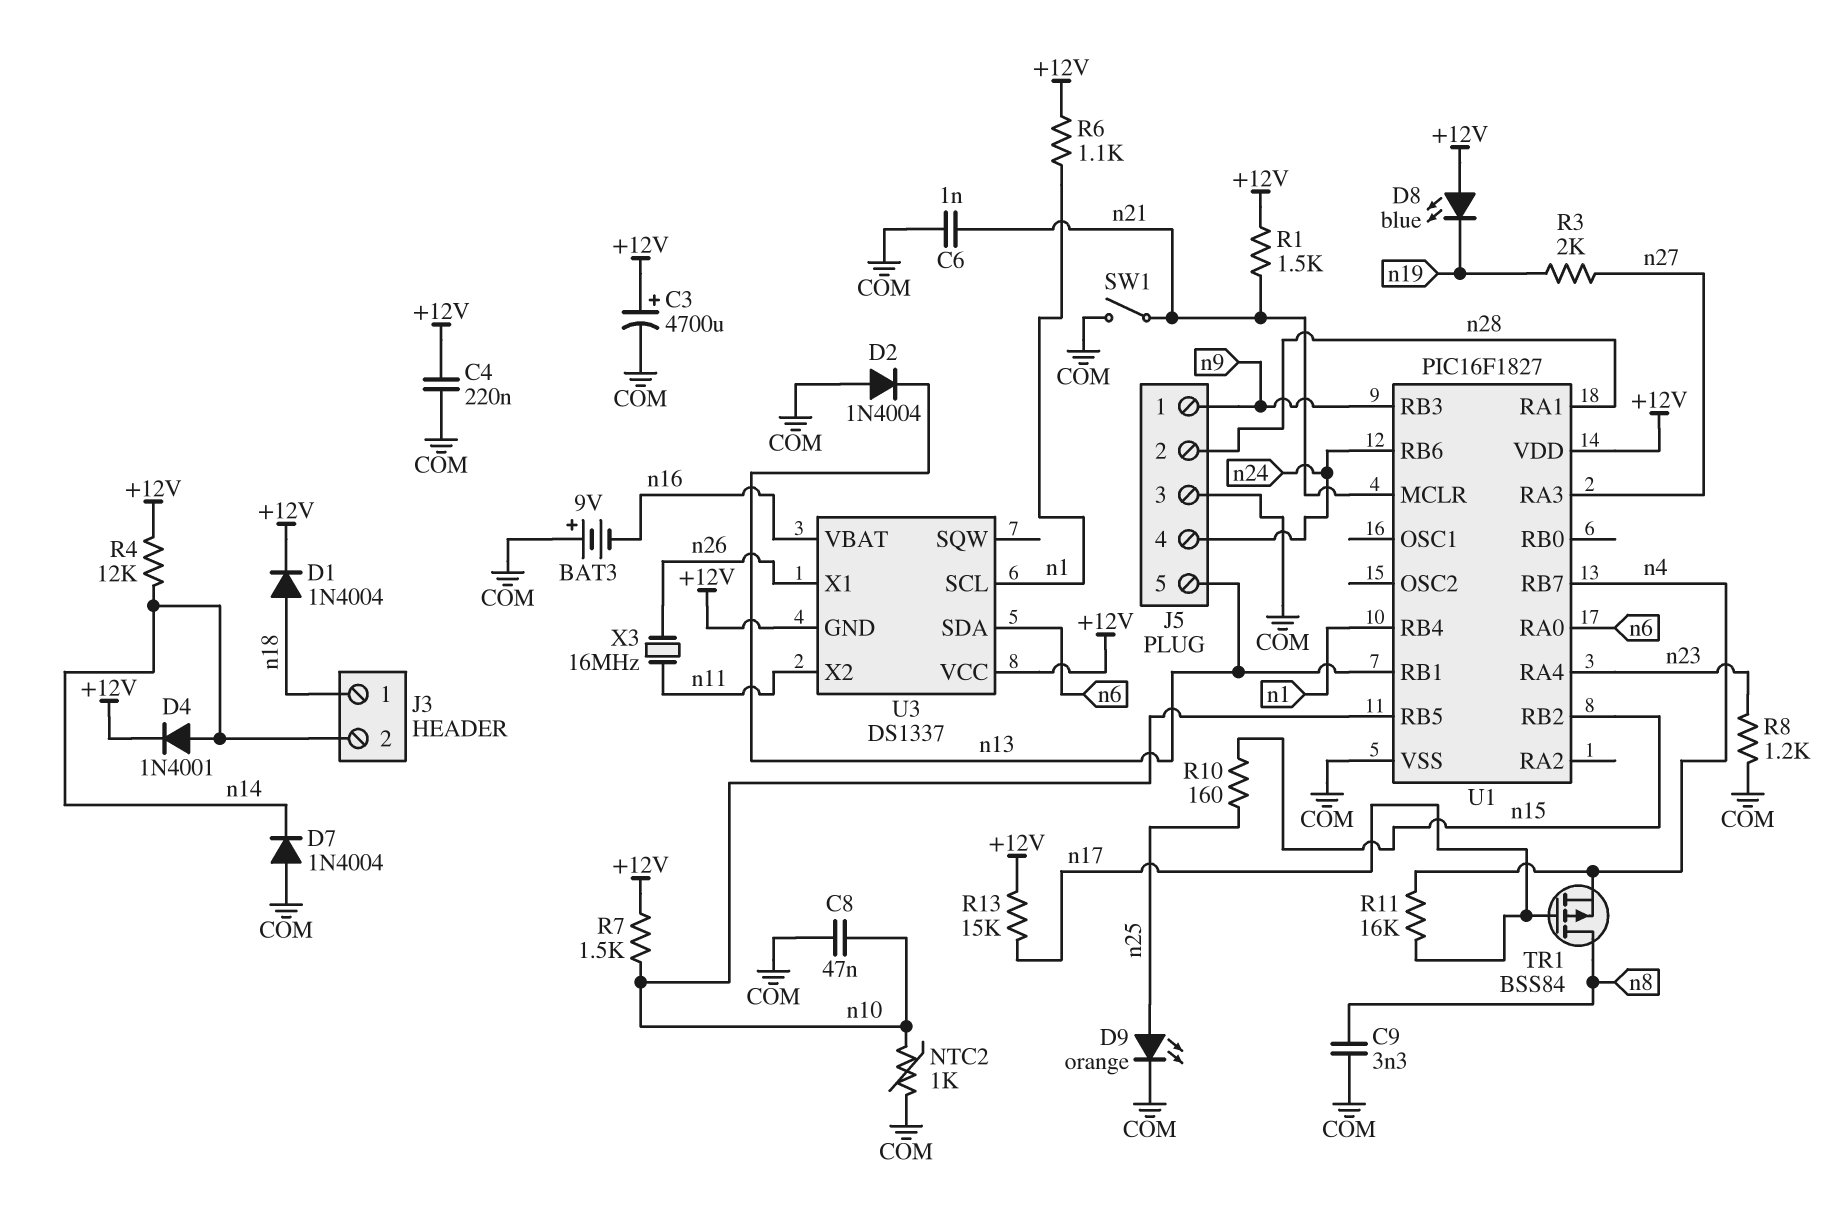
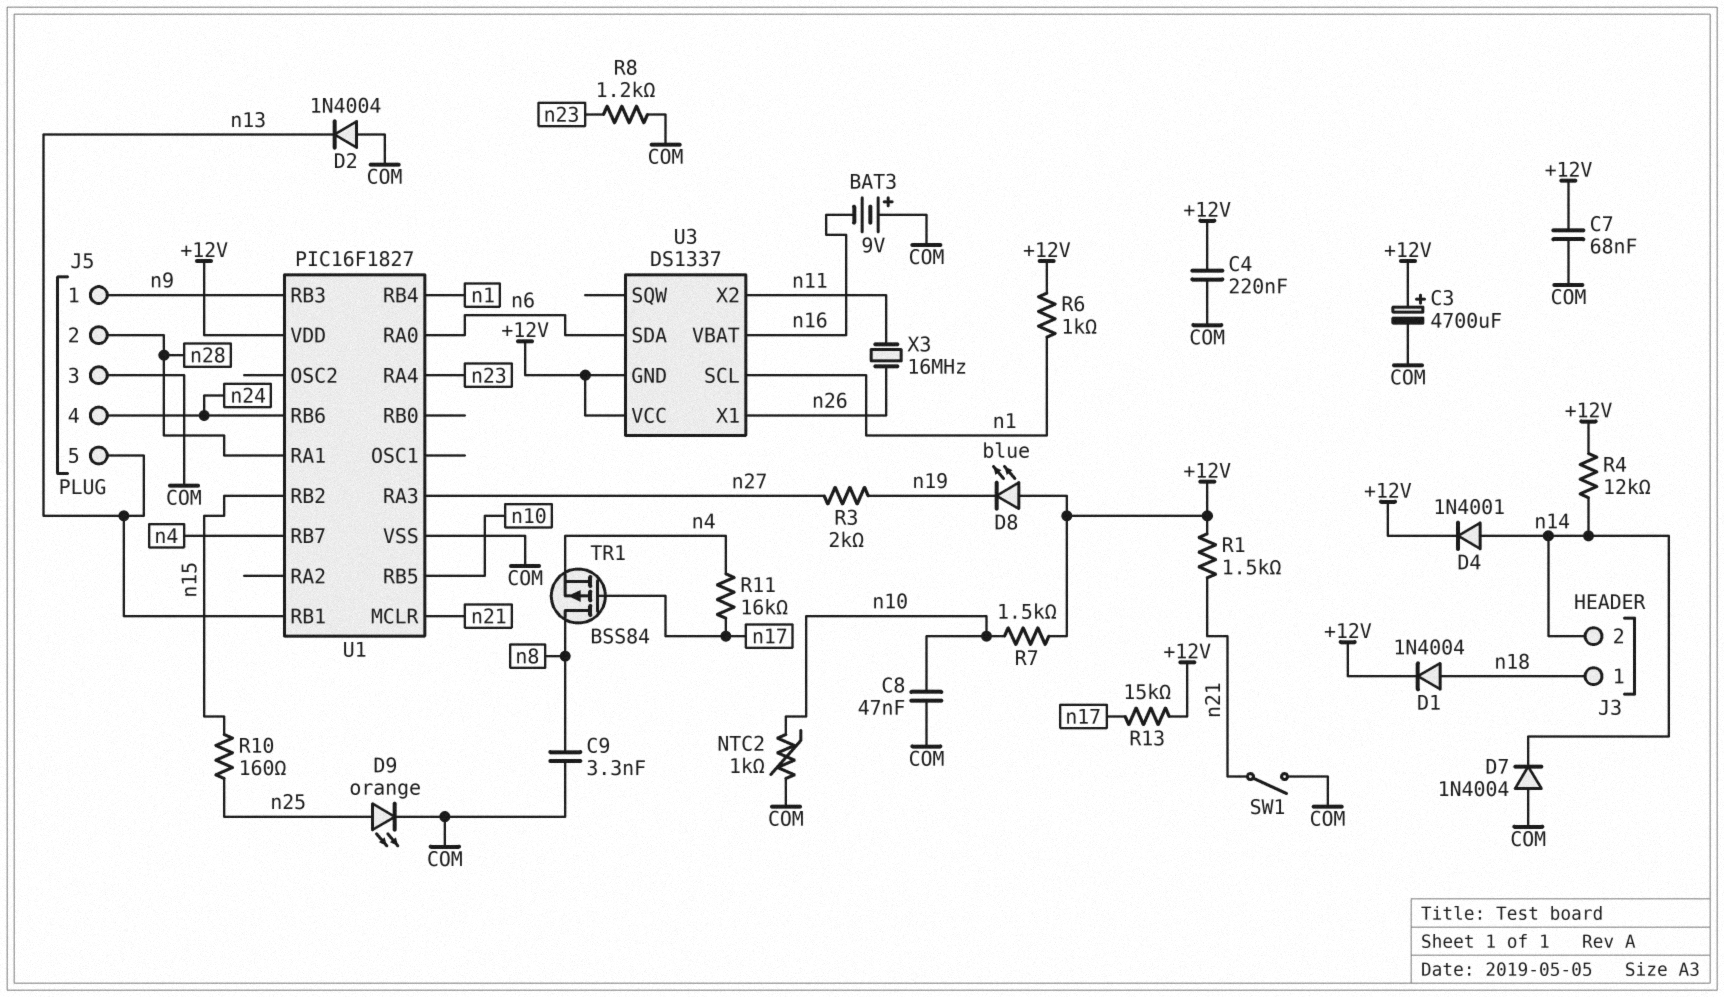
C6: 1nF (COM, n21) -> none
C7: none -> 68nF (+12V, COM)
R6: 1.1k (+12V, n1) -> 1k (+12V, n1)

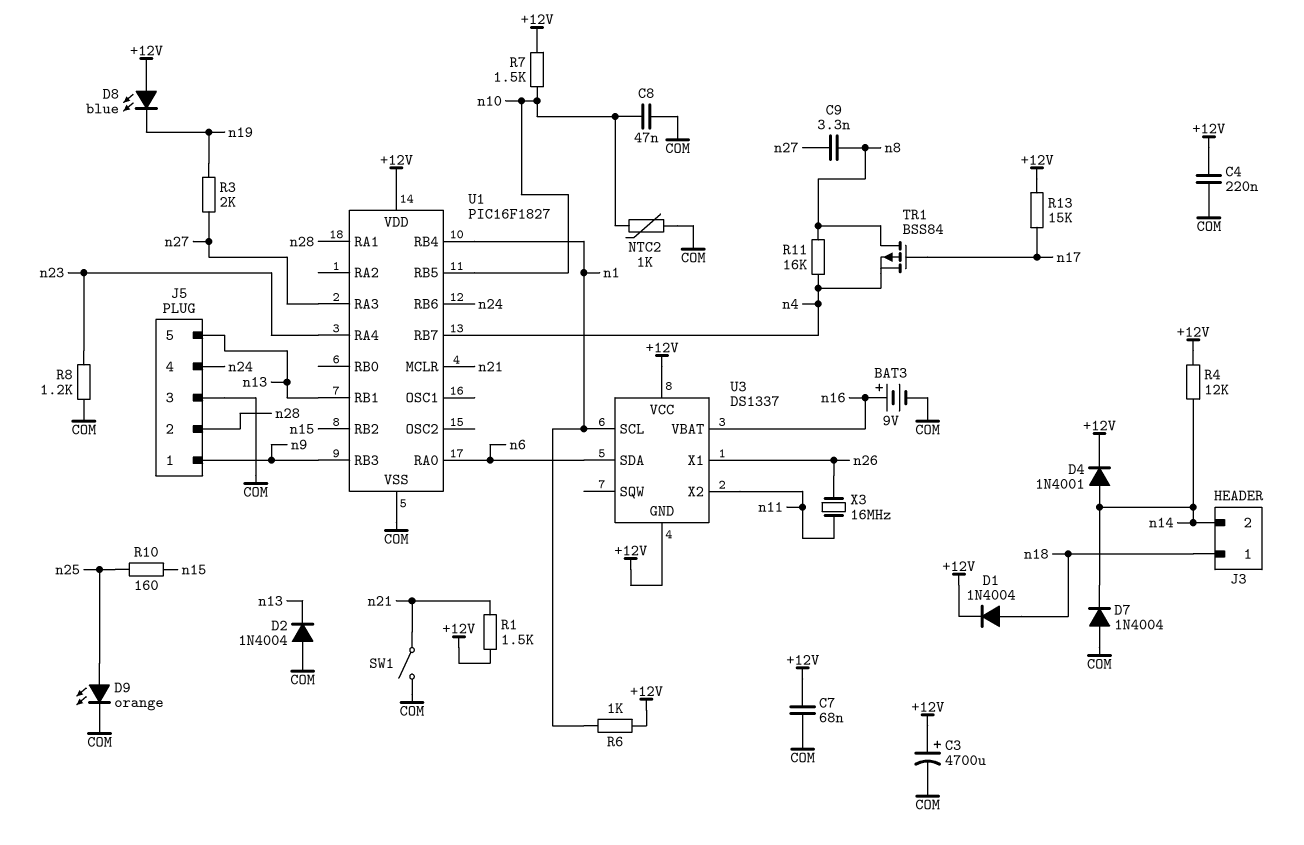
BAT3: 9V (plus COM, minus n16) -> 9V (plus n16, minus COM)
C9: 3.3nF (COM, n8) -> 3.3nF (n8, n27)
R11: 16k (n4, n17) -> 16k (n4, n8)

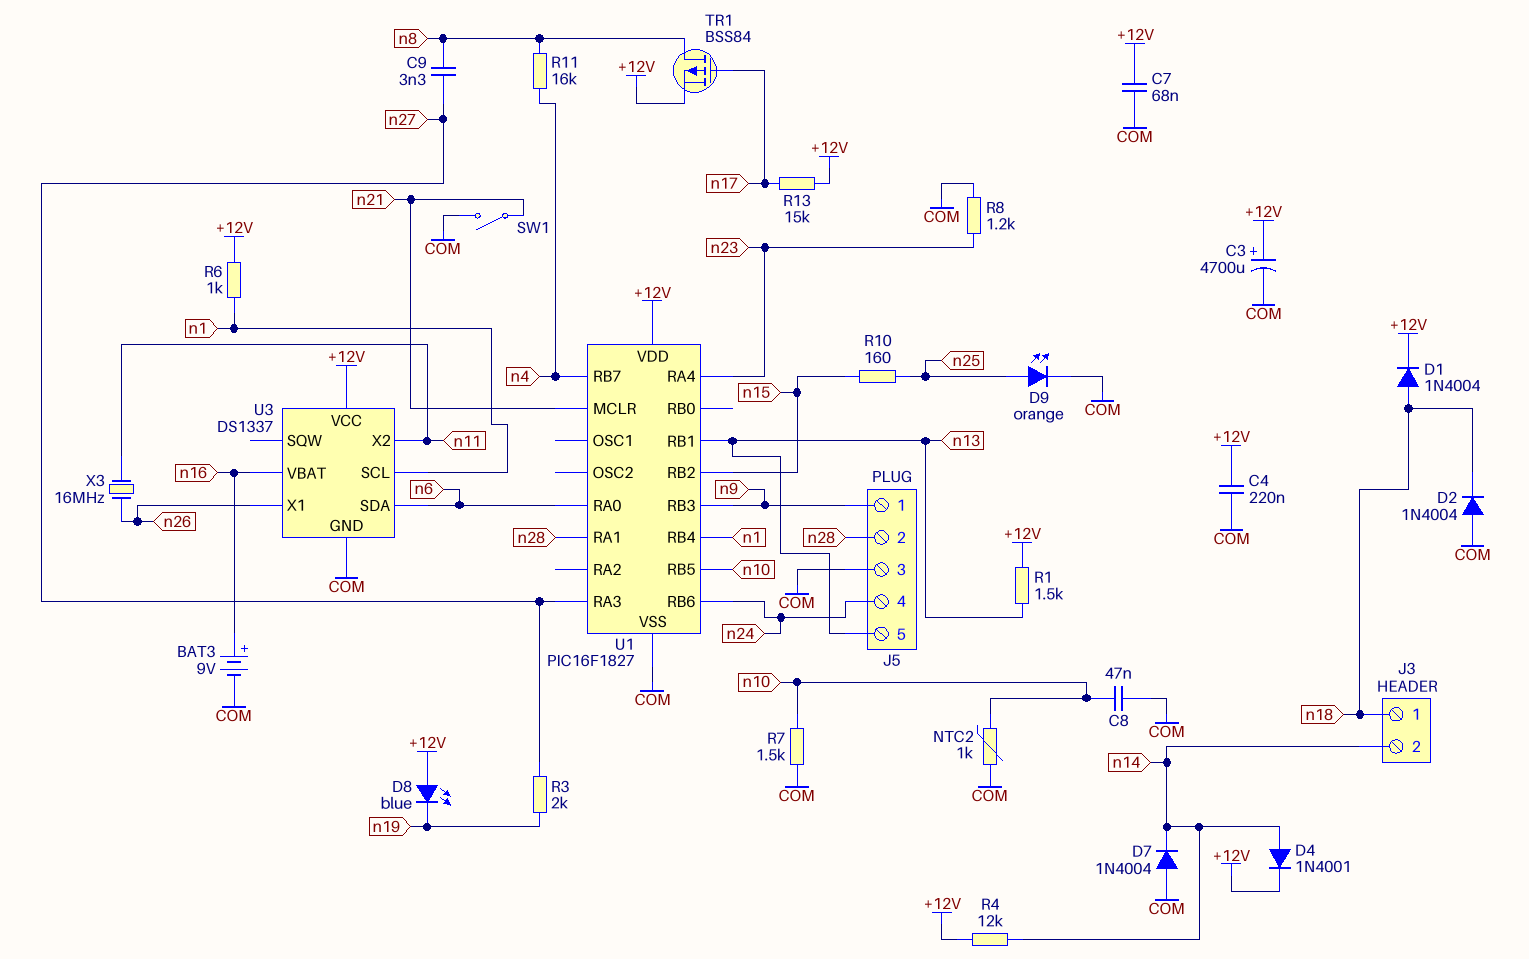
D2: diode 1N4004 (A COM, K n13) -> diode 1N4004 (A COM, K n18)
R1: 1.5k (+12V, n21) -> 1.5k (+12V, n13)
R7: 1.5k (+12V, n10) -> 1.5k (COM, n10)
TR1: PMOS BSS84 (G n17, D n8, S n4) -> PMOS BSS84 (G n17, D n8, S +12V)
U3 pin GND: +12V -> COM

